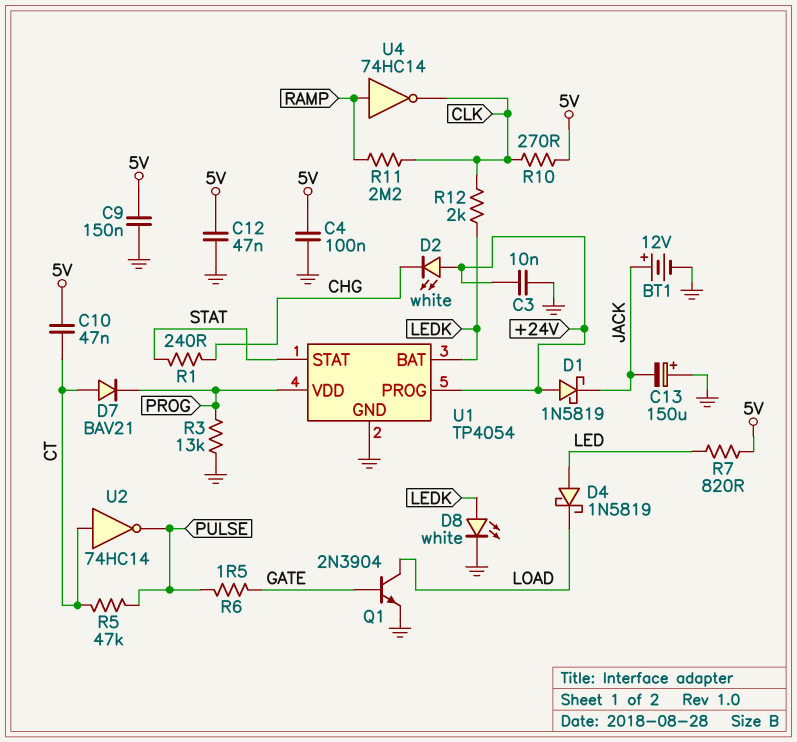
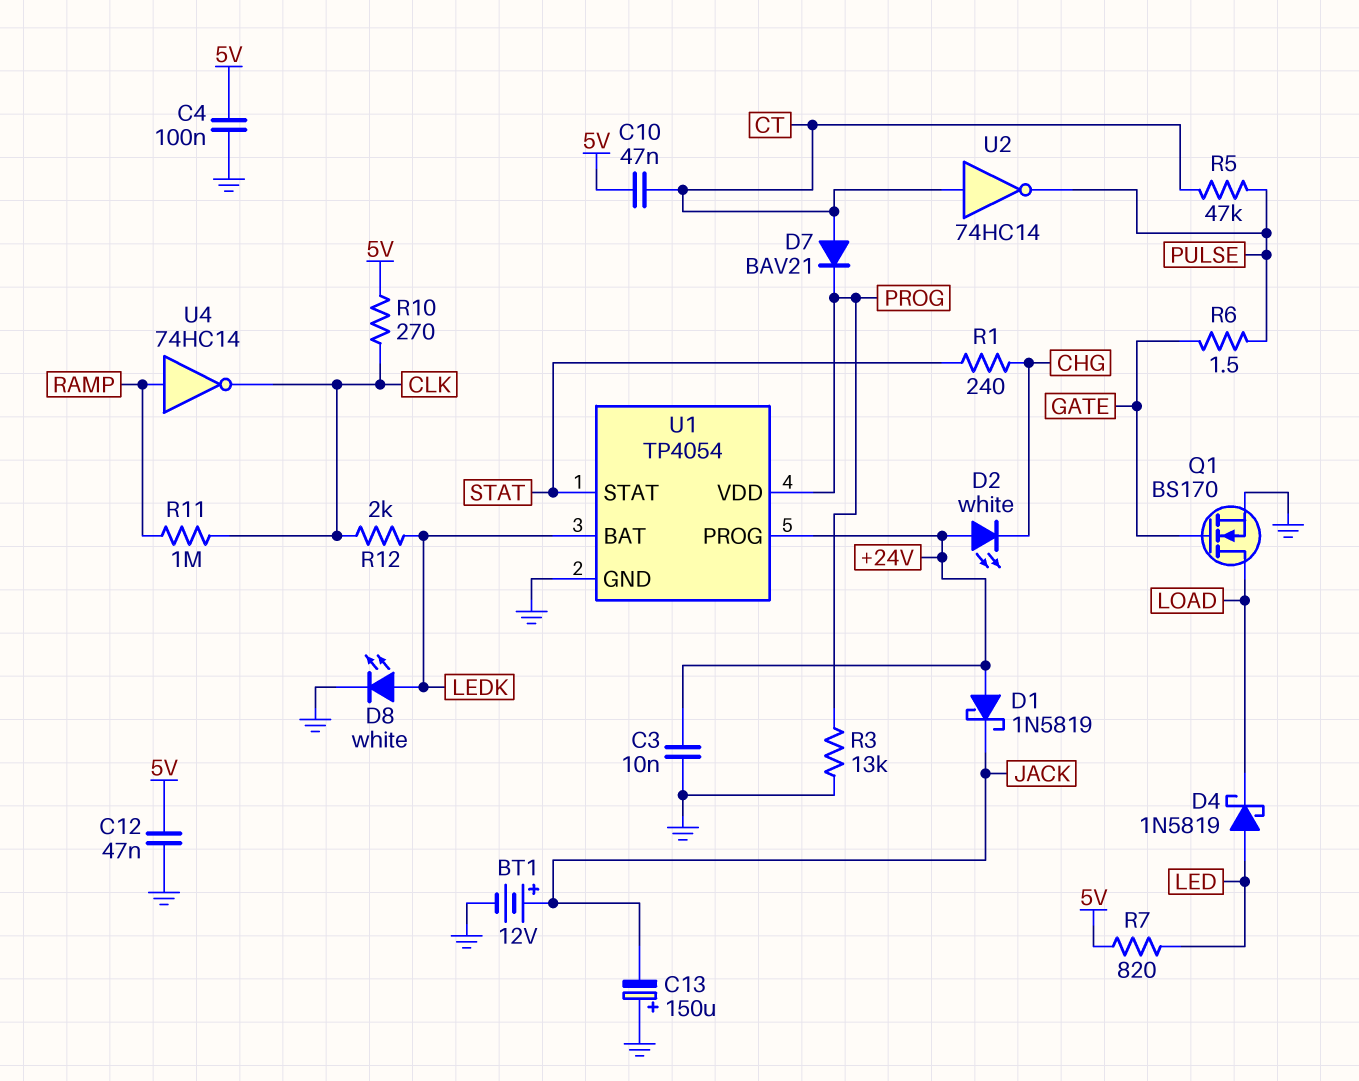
C9: 150nF (5V, GND) -> none
Q1: NPN 2N3904 (B GATE, C LOAD, E GND) -> NMOS BS170 (G GATE, D LOAD, S GND)
R11: 2.2M (CLK, RAMP) -> 1M (CLK, RAMP)

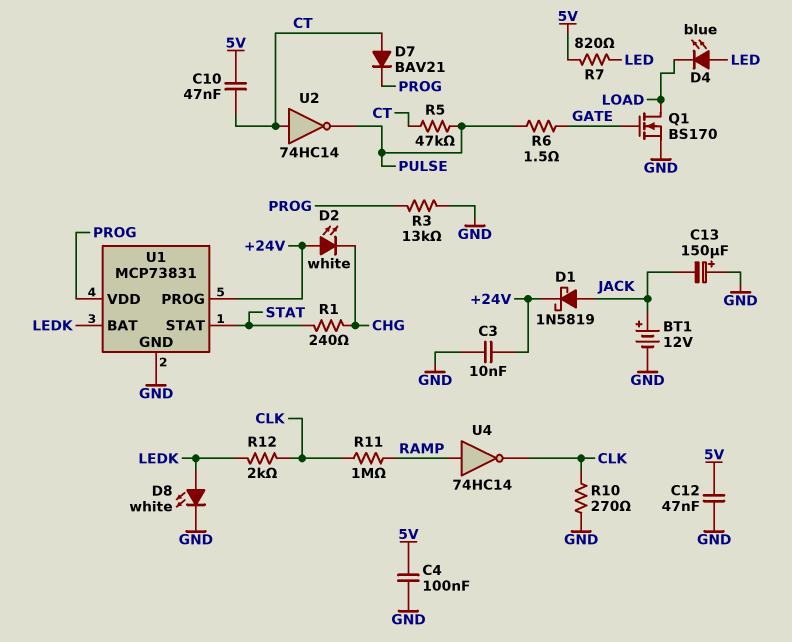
D1: schottky 1N5819 (A +24V, K JACK) -> schottky 1N5819 (A JACK, K +24V)
D4: schottky 1N5819 (A LED, K LOAD) -> LED blue (A LED, K LOAD)
R10: 270 (5V, CLK) -> 270 (CLK, GND)
U1: TP4054 -> MCP73831

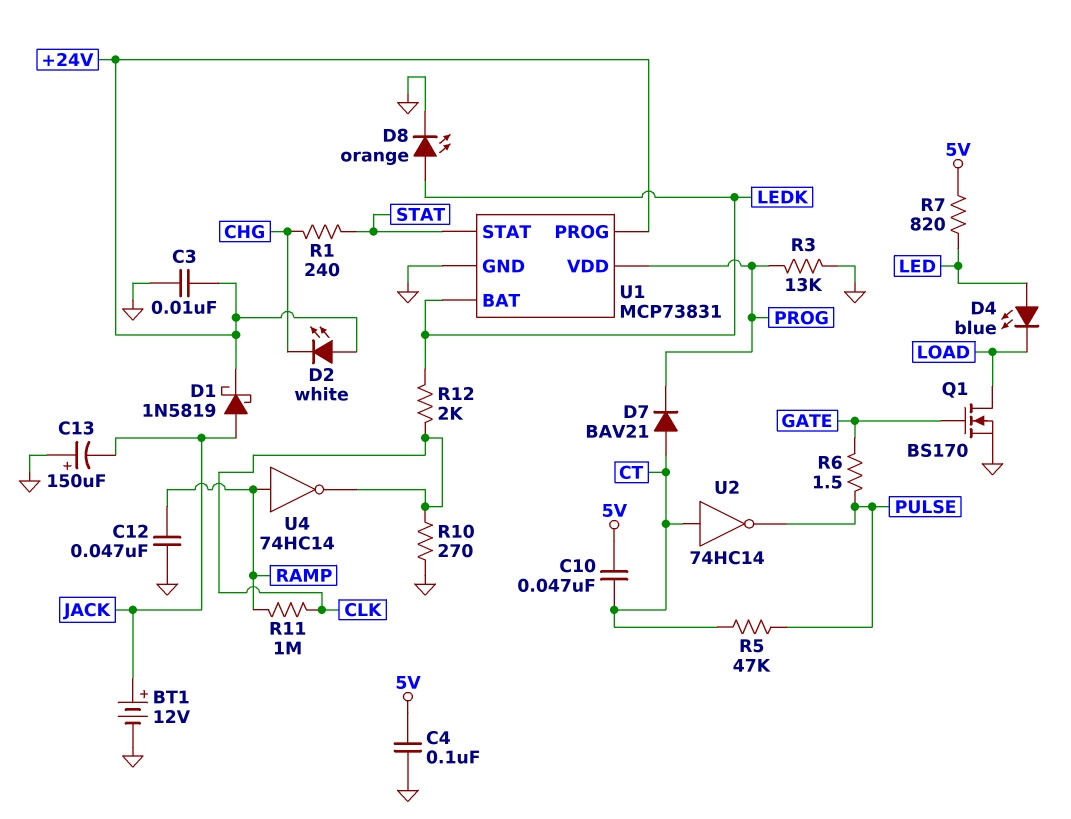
C12: 47nF (5V, GND) -> 47nF (GND, RAMP)
D8: LED white (A LEDK, K GND) -> LED orange (A LEDK, K GND)

